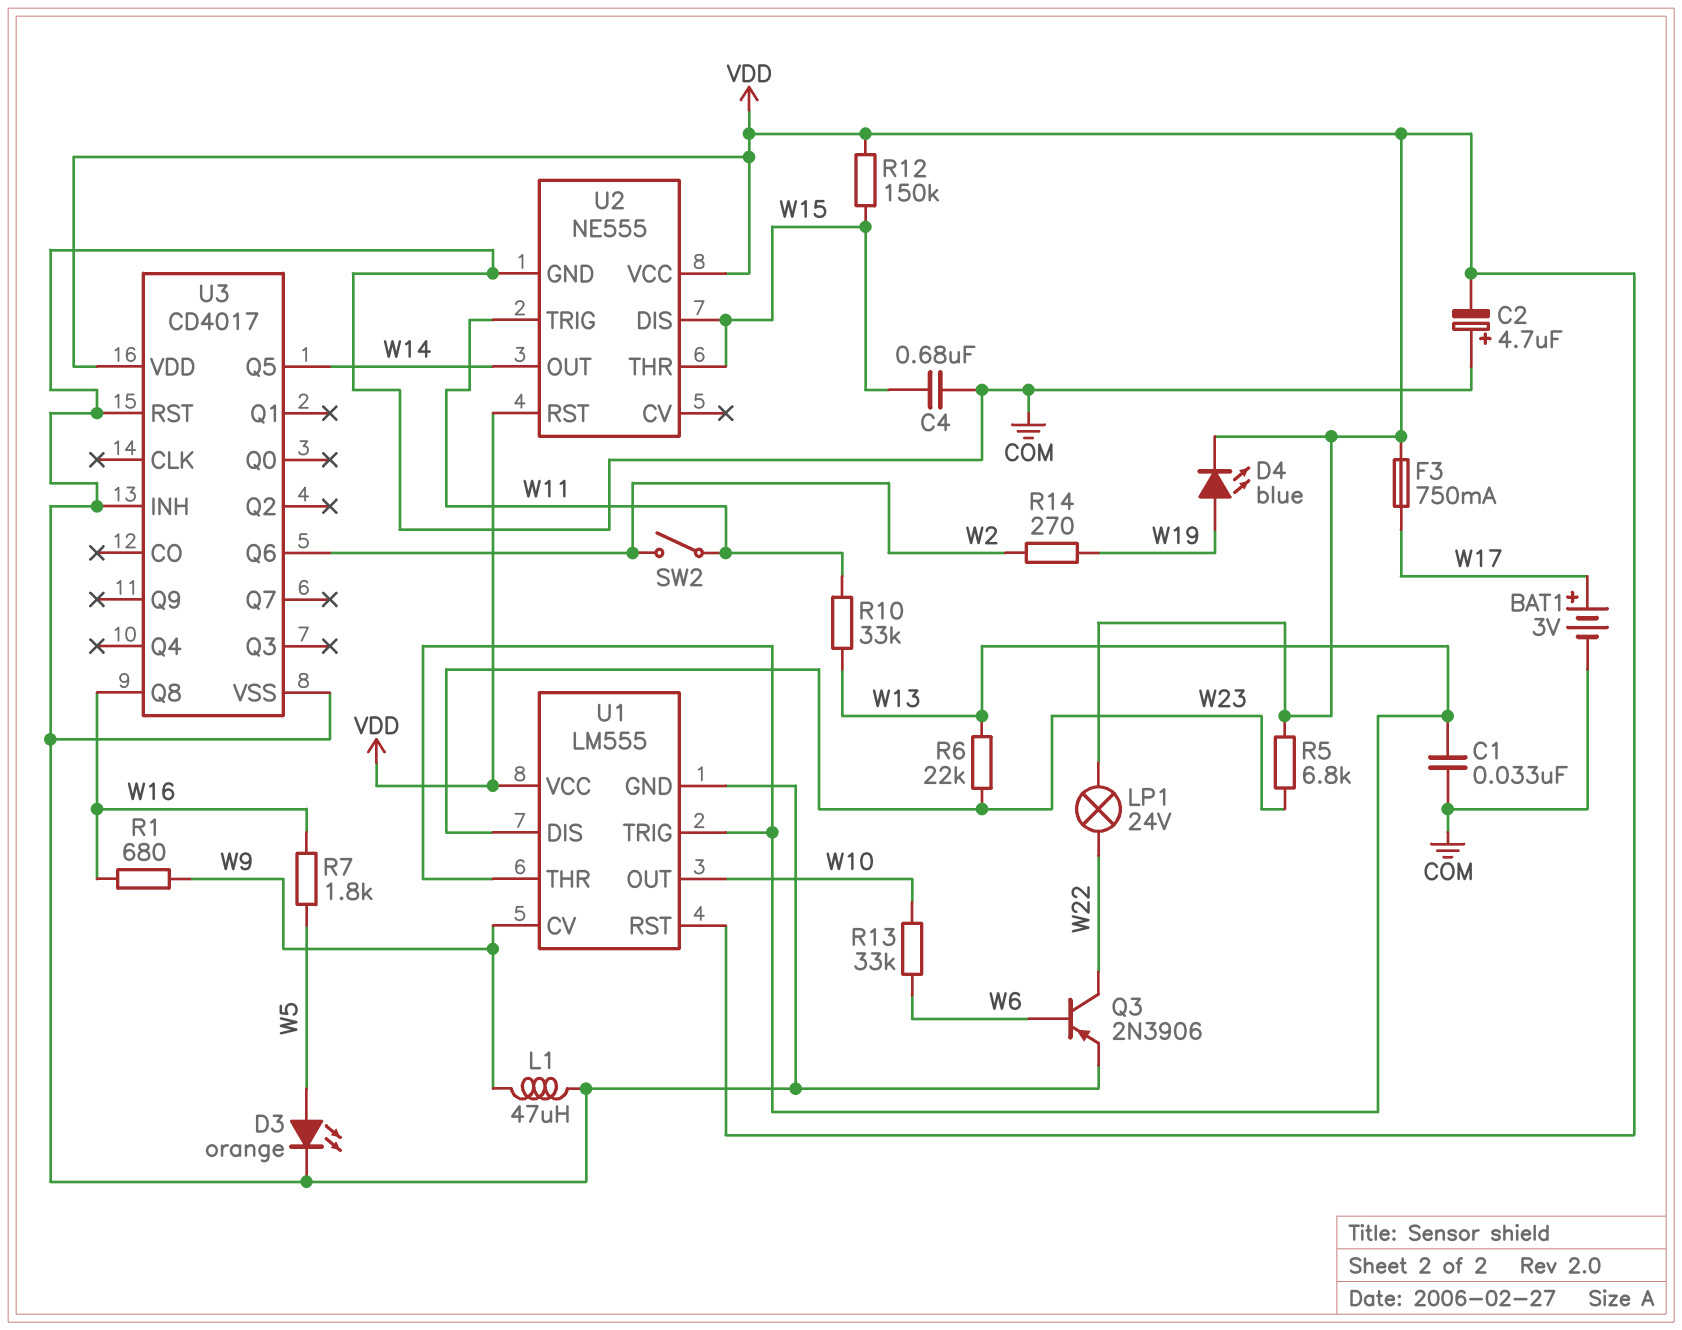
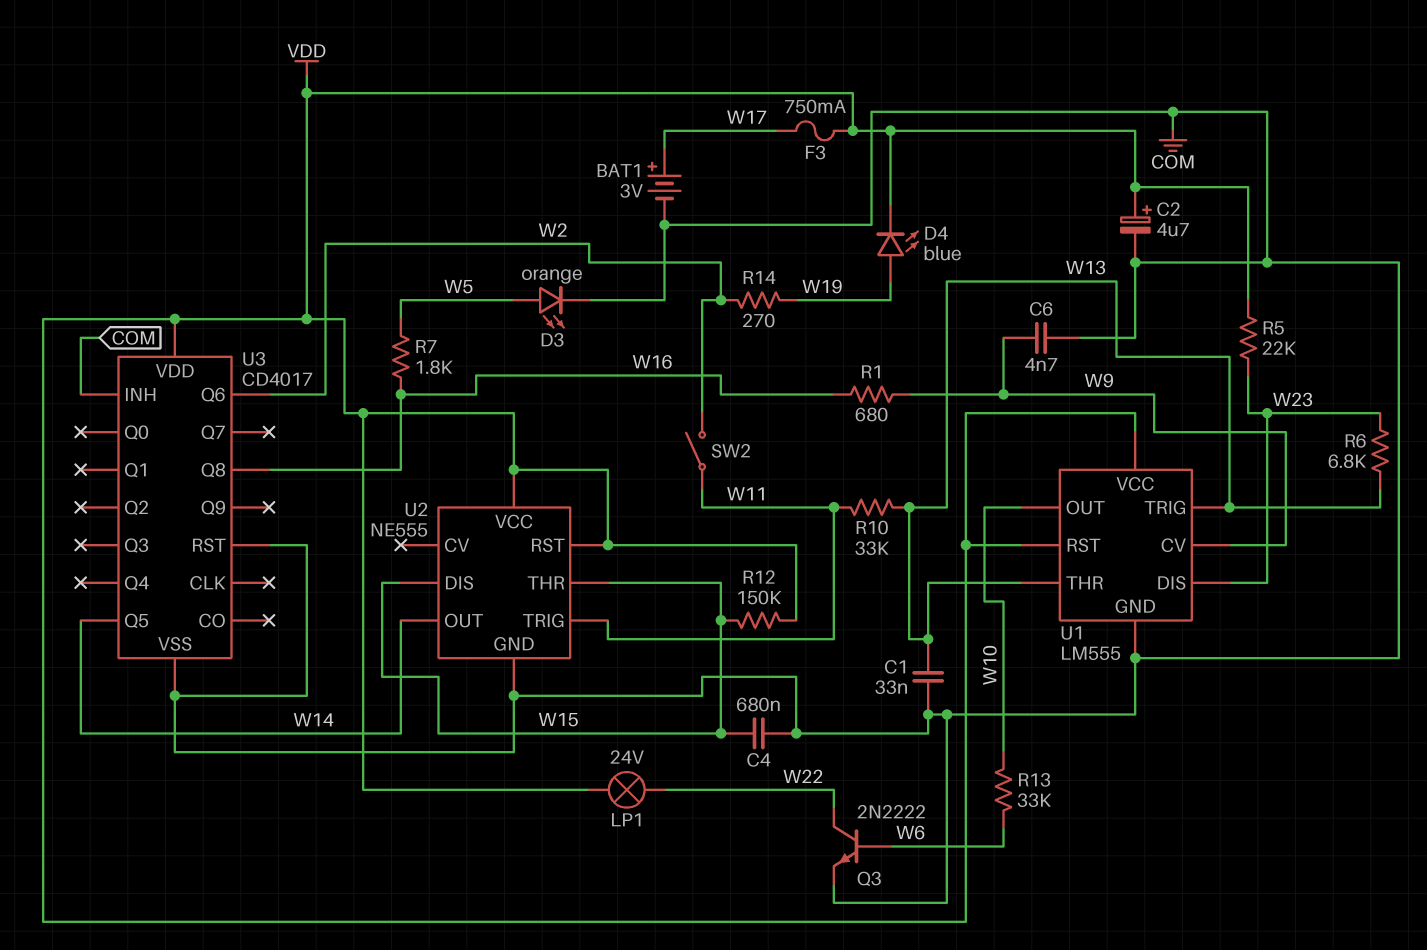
C2: 4.7uF (plus COM, minus VDD) -> 4.7uF (plus VDD, minus COM)
C6: none -> 4.7nF (COM, W9)
L1: 47uH (COM, W9) -> none
Q3: PNP 2N3906 (B W6, C W22, E COM) -> NPN 2N2222 (B W6, C W22, E COM)
R5: 6.8k (VDD, W23) -> 22k (VDD, W23)
R6: 22k (W13, W23) -> 6.8k (W13, W23)

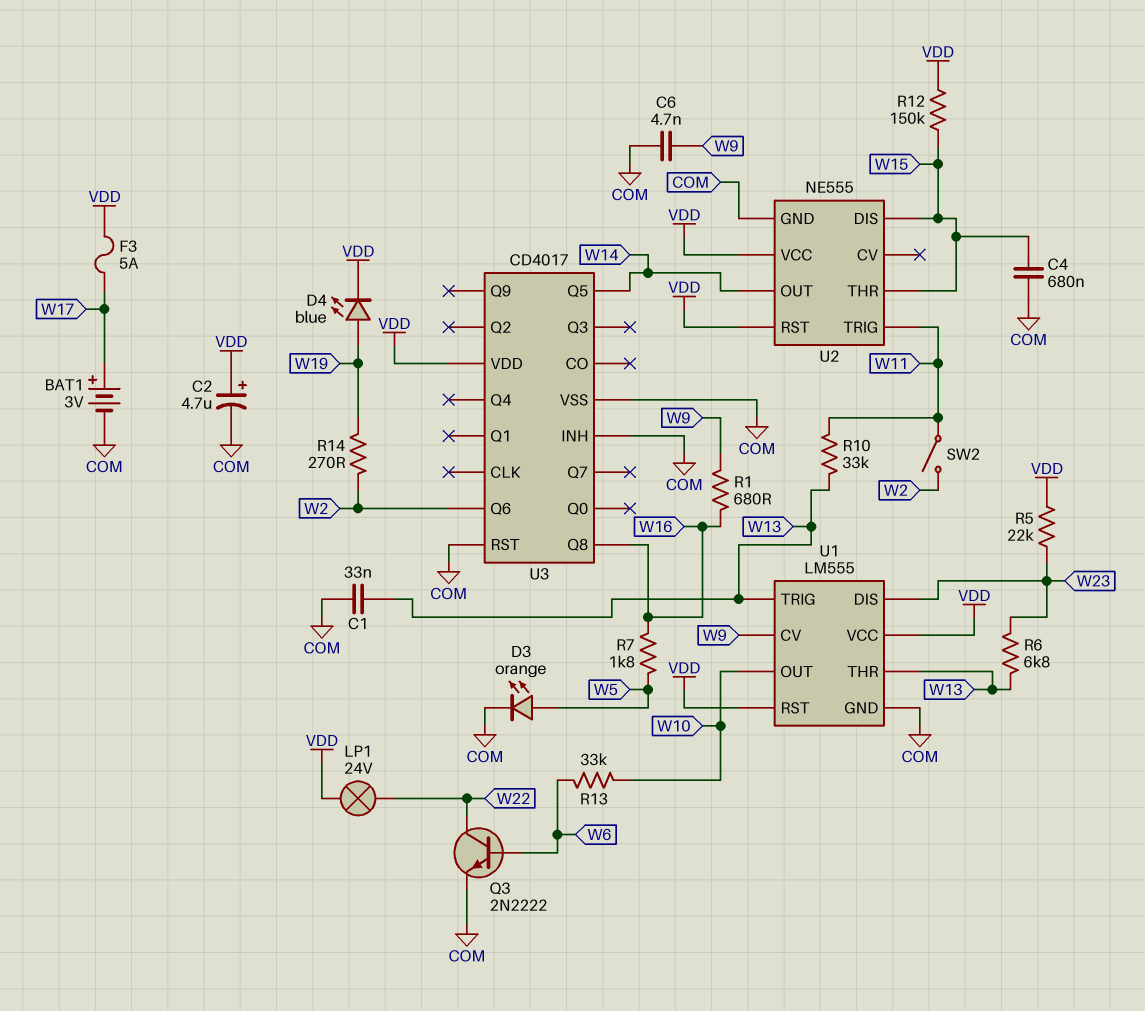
F3: 750mA (VDD, W17) -> 5A (VDD, W17)

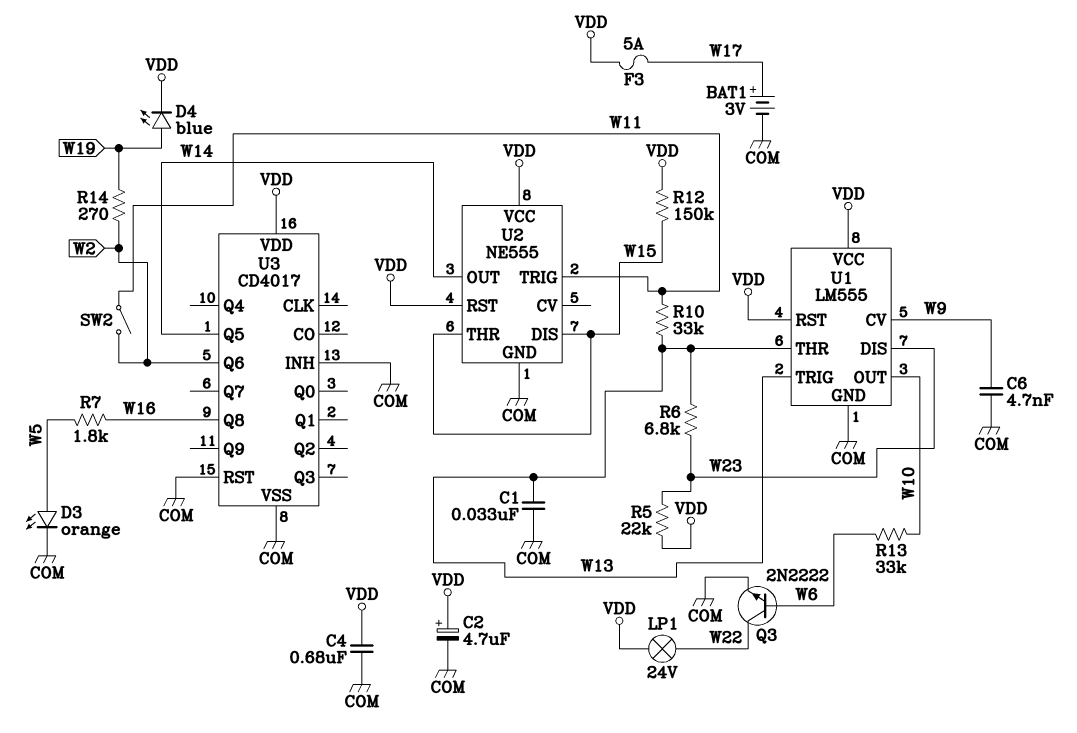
C4: 680nF (COM, W15) -> 680nF (COM, VDD)
R1: 680 (W9, W16) -> none

